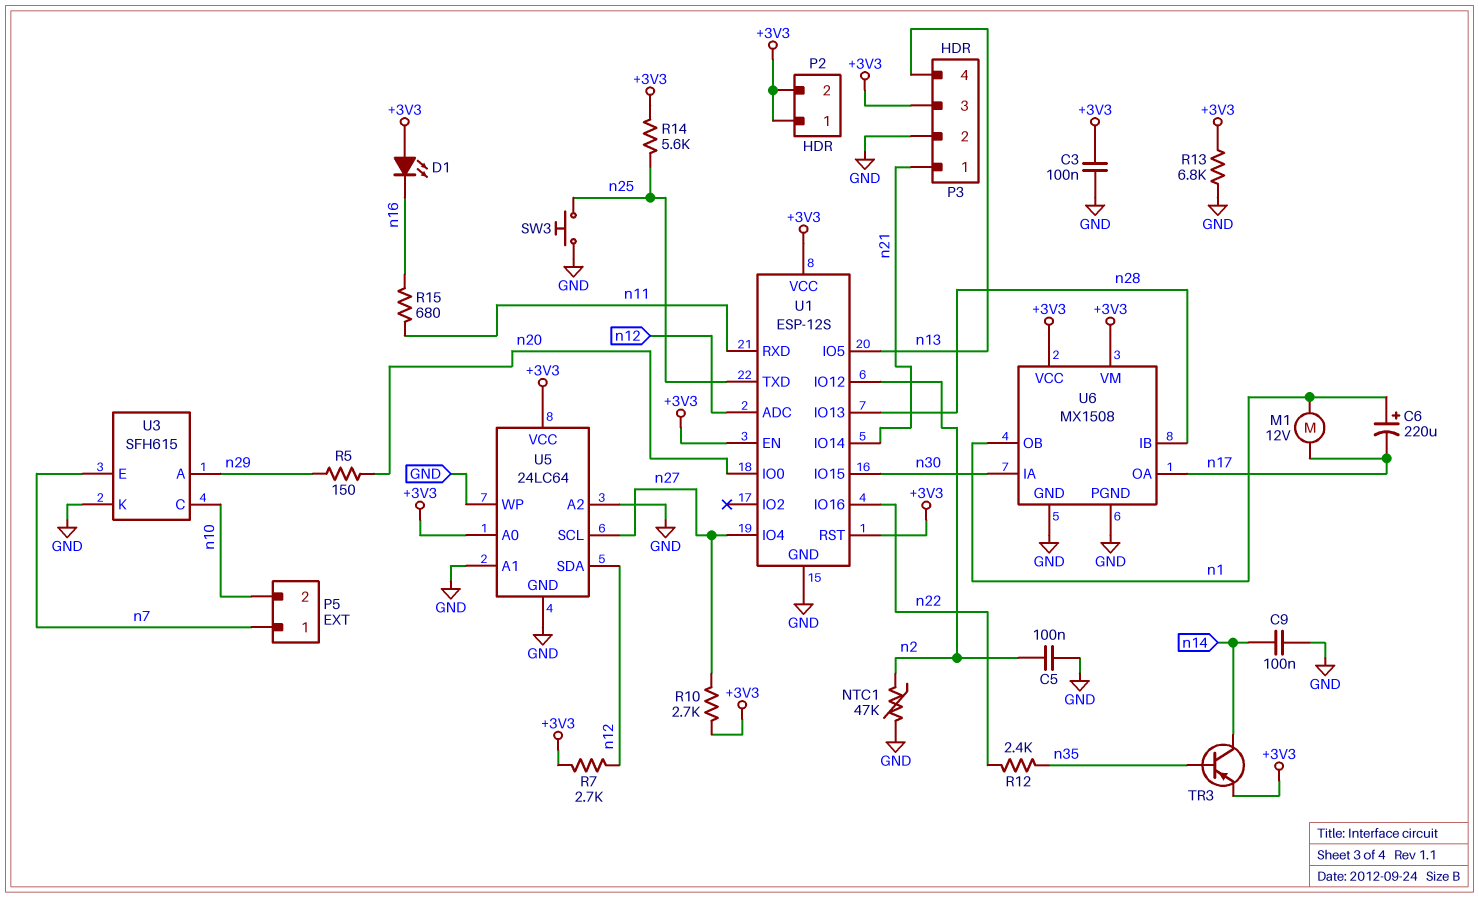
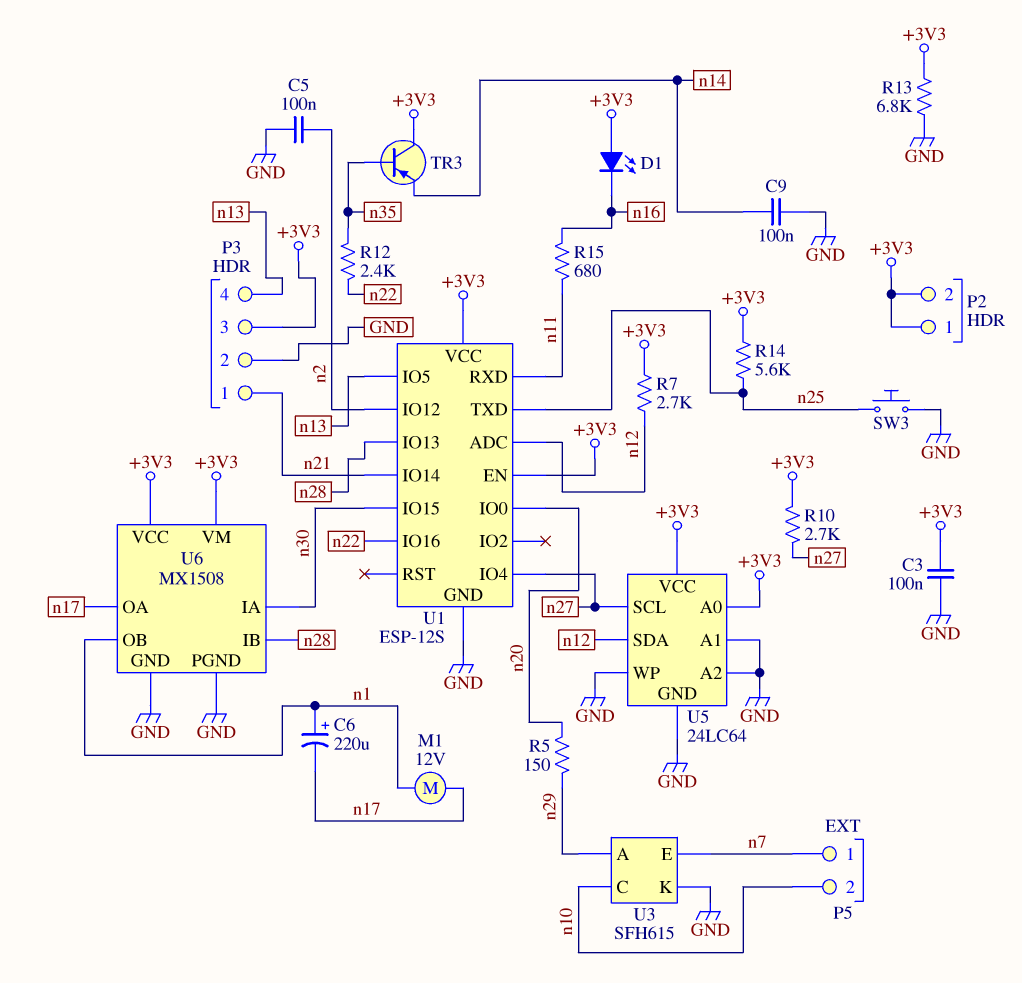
NTC1: 47k (GND, n2) -> none
TR3: PNP (B n35, C n14, E +3V3) -> PNP (B n35, C +3V3, E n14)
U1 pin RST: +3V3 -> none

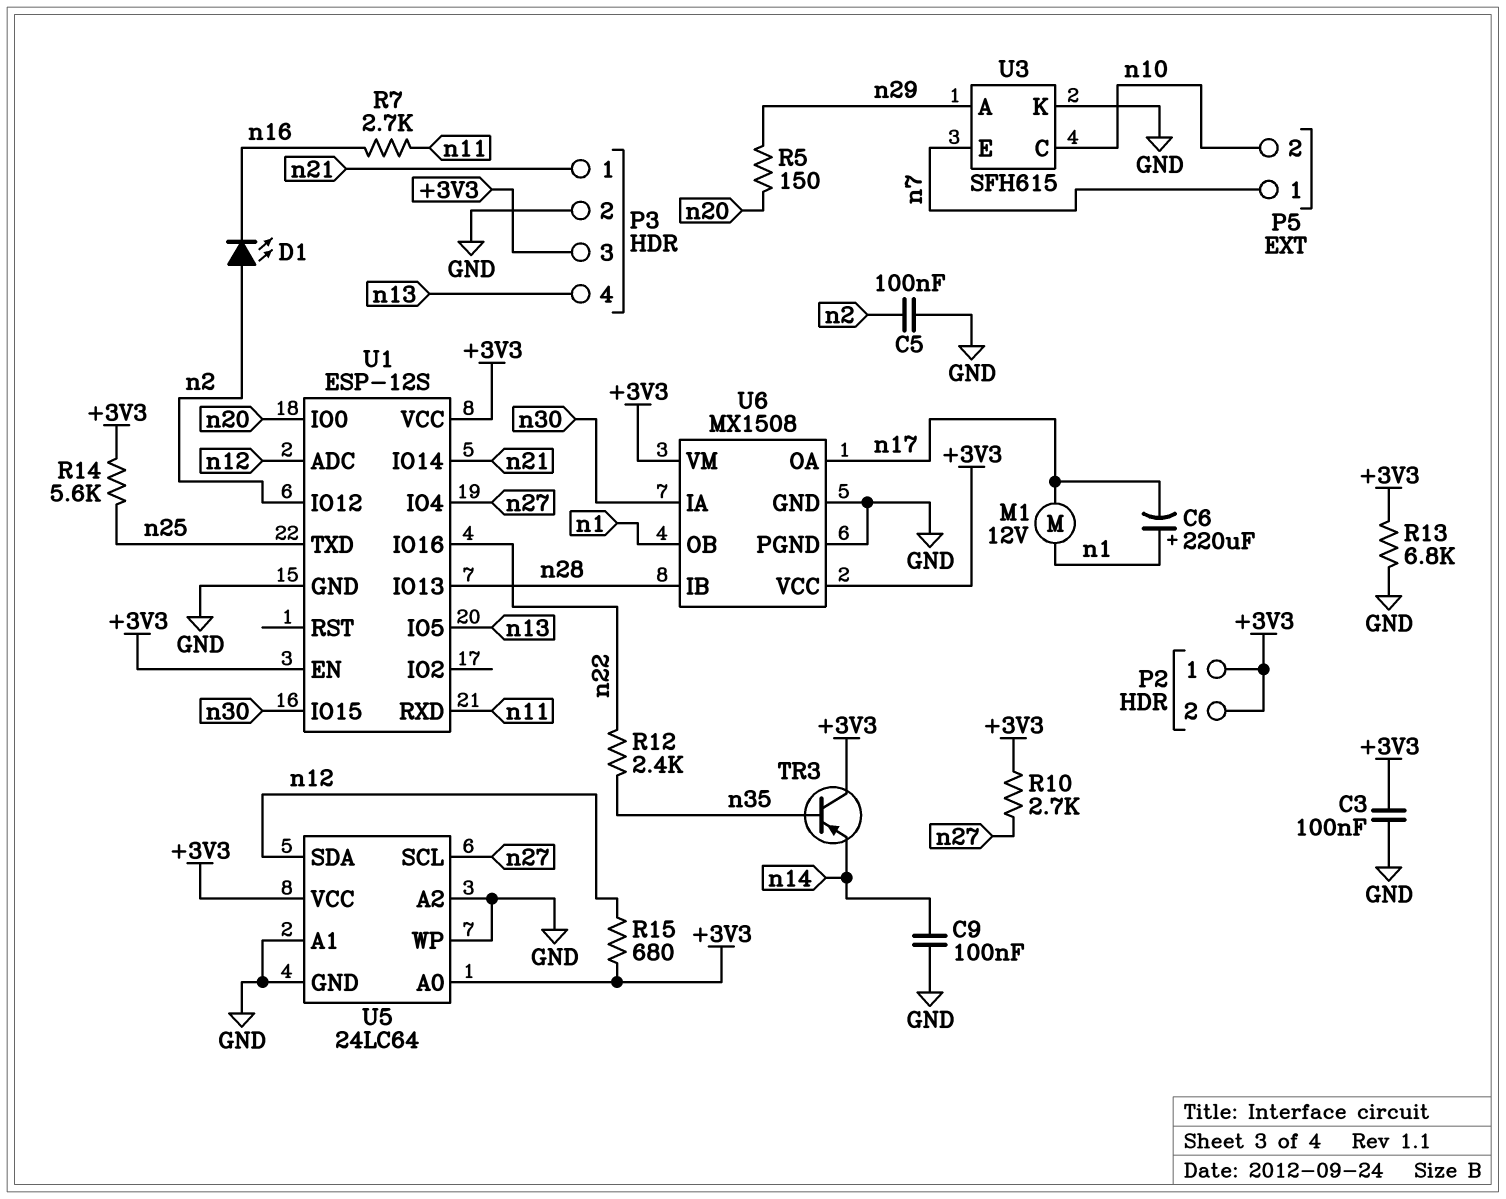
D1: LED (A +3V3, K n16) -> LED (A n2, K n16)
R7: 2.7k (+3V3, n12) -> 2.7k (n11, n16)
R15: 680 (n11, n16) -> 680 (+3V3, n12)
SW3: button (GND, n25) -> none

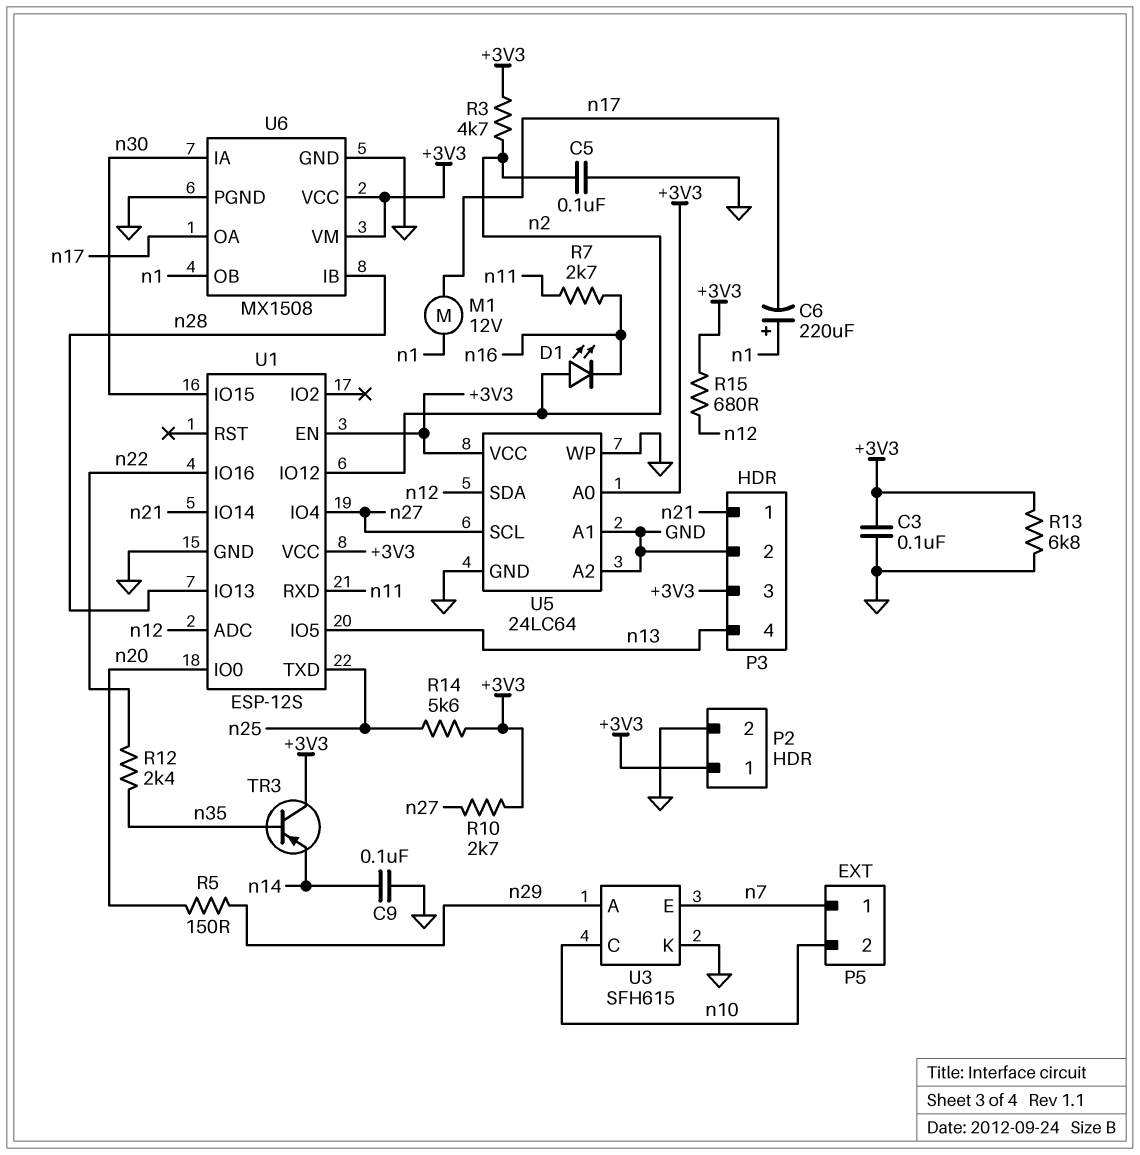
P2 pin 2: +3V3 -> GND
R3: none -> 4.7k (+3V3, n2)

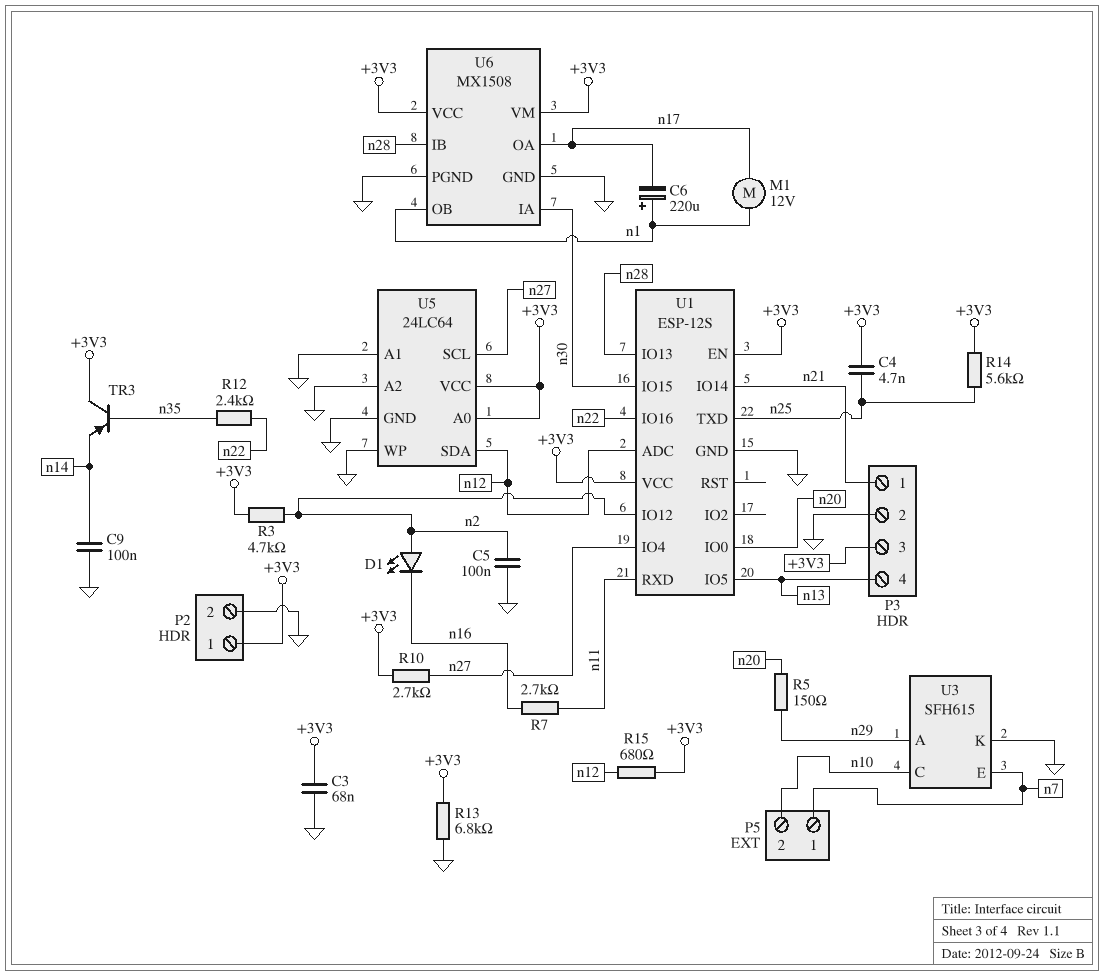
C3: 100nF (+3V3, GND) -> 68nF (+3V3, GND)
C4: none -> 4.7nF (+3V3, n25)

